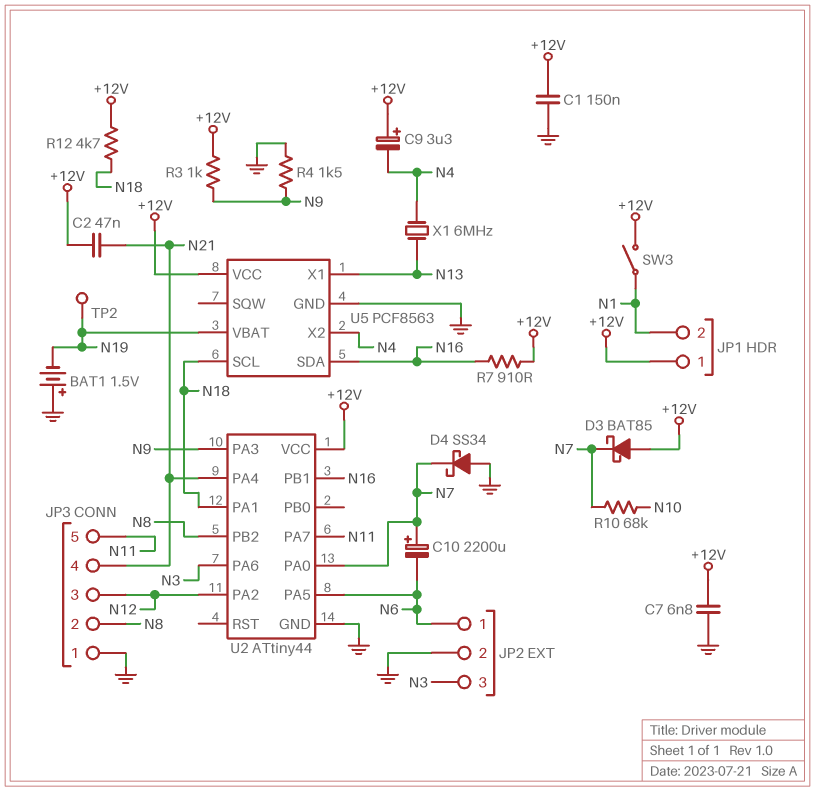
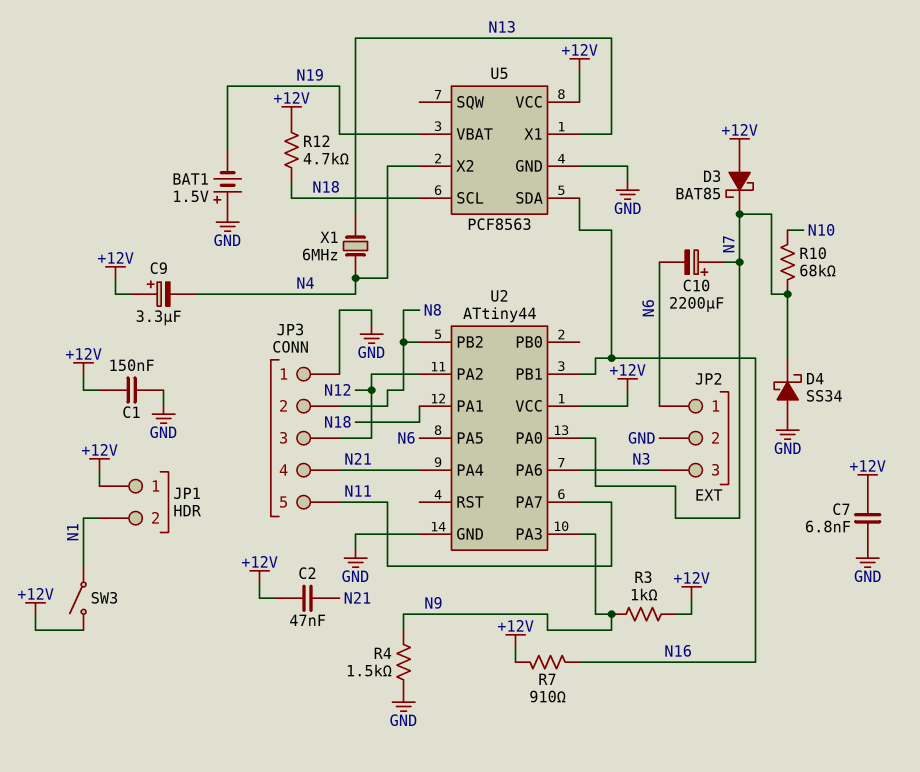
TP2: test point (N19) -> none

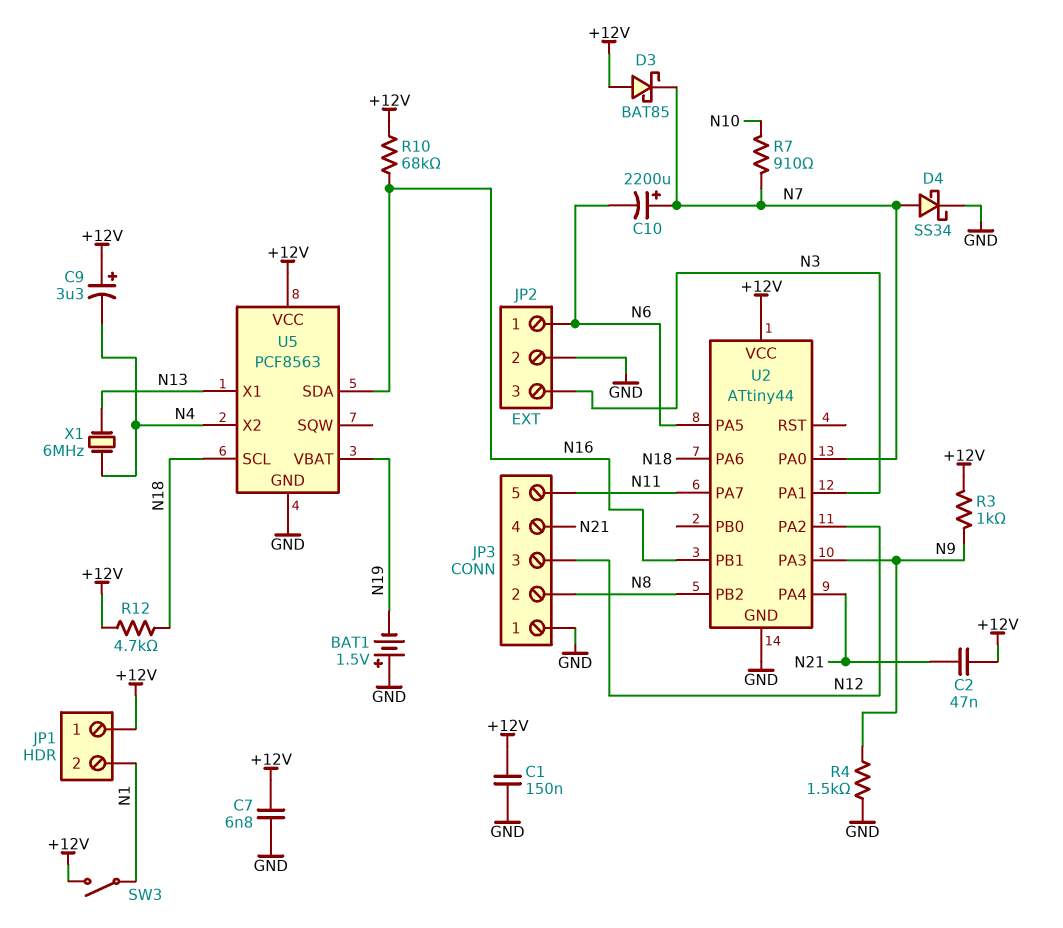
D4: schottky SS34 (A GND, K N7) -> schottky SS34 (A N7, K GND)
R7: 910 (+12V, N16) -> 910 (N7, N10)
R10: 68k (N7, N10) -> 68k (+12V, N16)
U2 pin PA1: N18 -> N3
U2 pin PA6: N3 -> N18

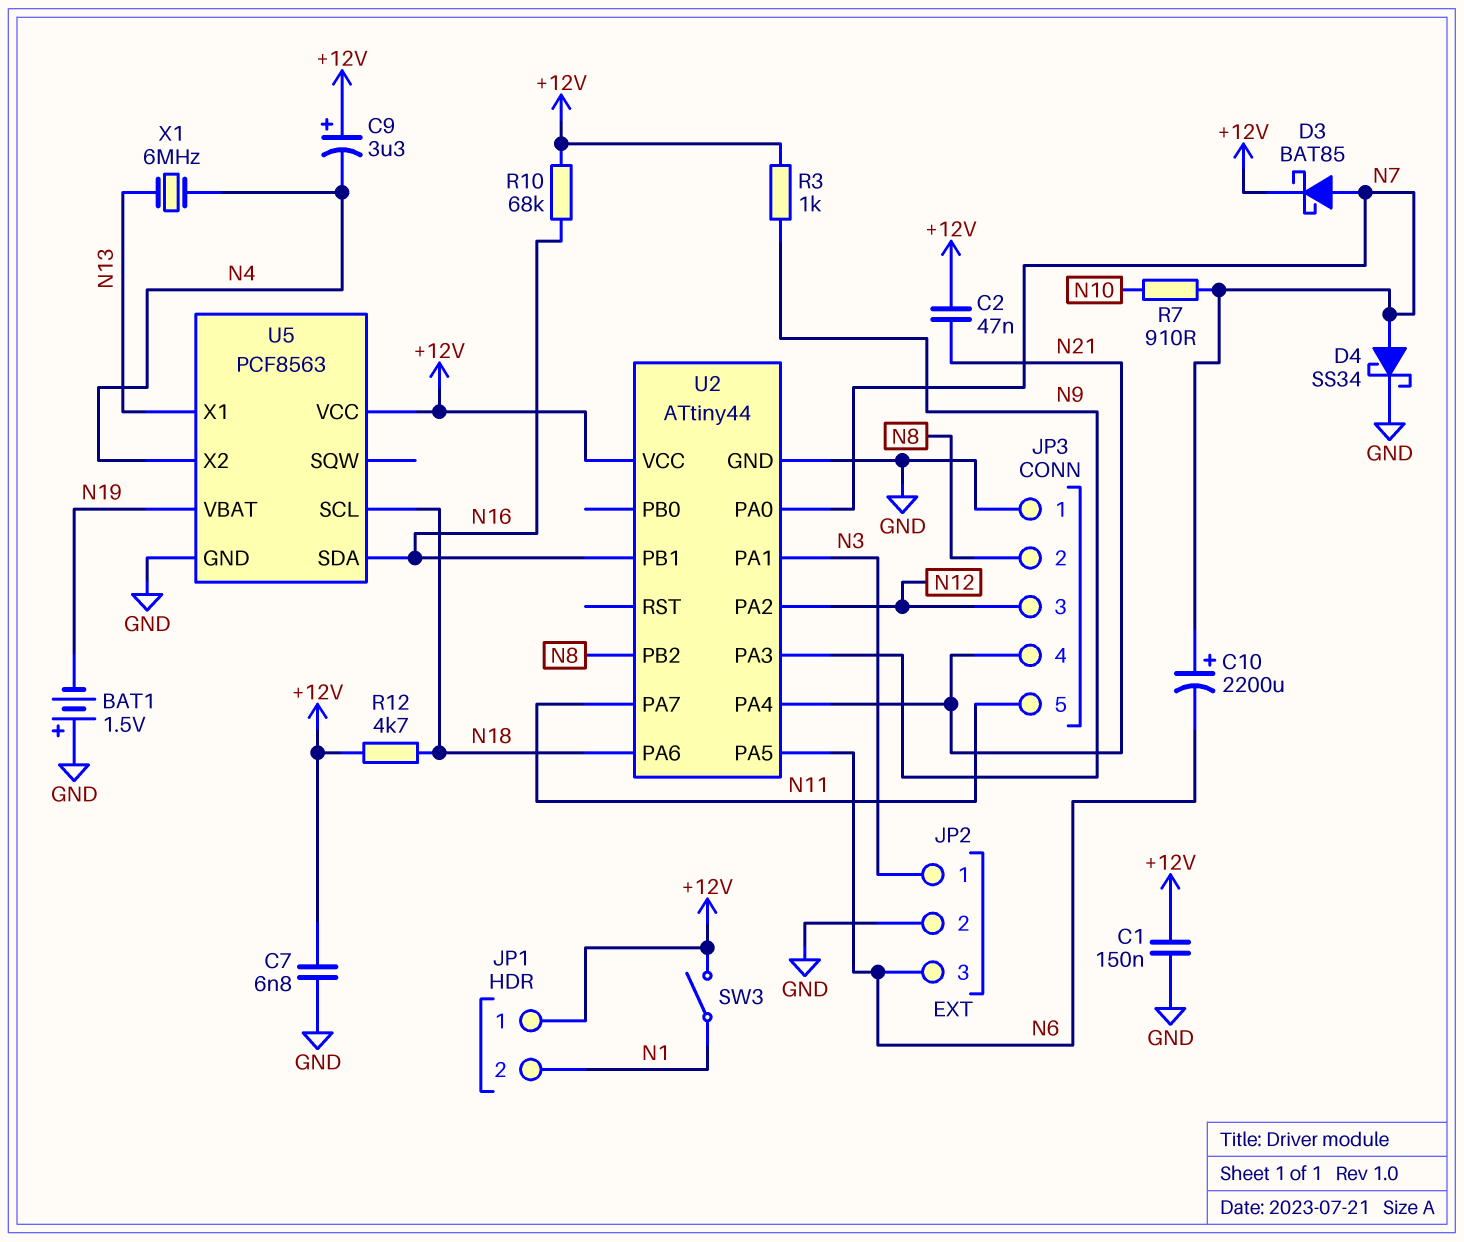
D3: schottky BAT85 (A +12V, K N7) -> schottky BAT85 (A N7, K +12V)
JP2 pin 1: N6 -> N3
JP2 pin 3: N3 -> N6
R4: 1.5k (GND, N9) -> none

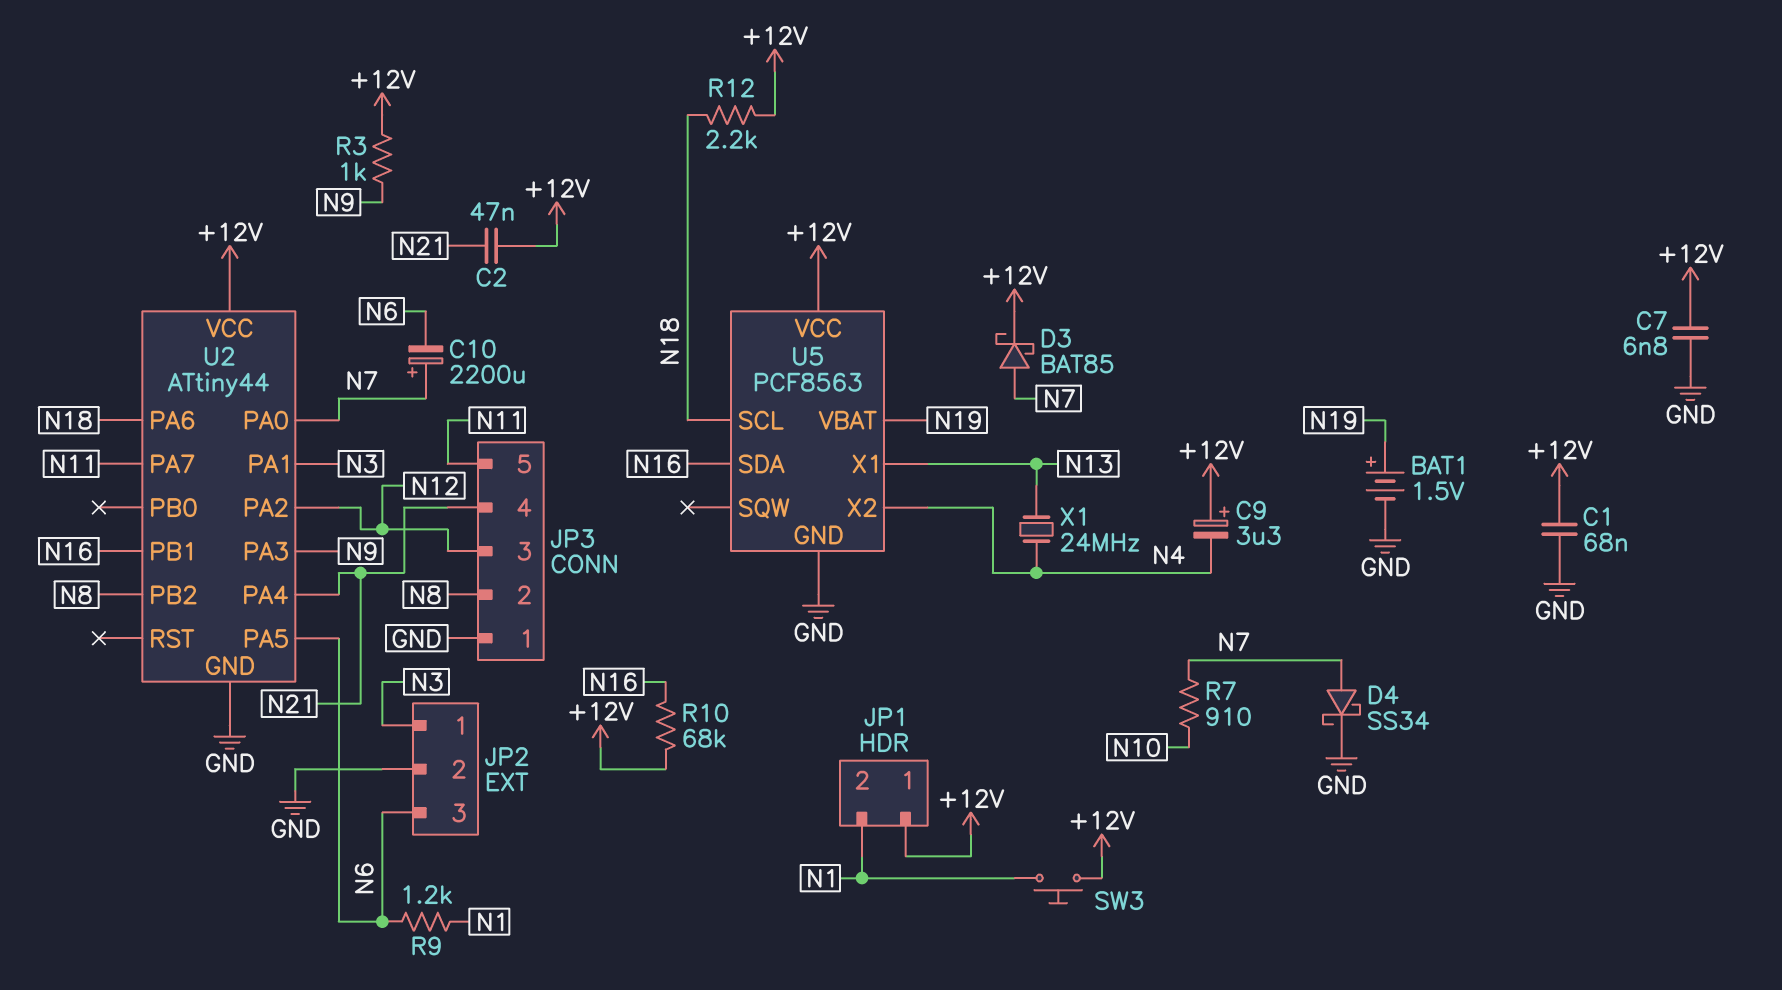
BAT1: 1.5V (plus GND, minus N19) -> 1.5V (plus N19, minus GND)
C1: 150nF (+12V, GND) -> 68nF (+12V, GND)
R9: none -> 1.2k (N1, N6)
R12: 4.7k (+12V, N18) -> 2.2k (+12V, N18)
SW3: switch (+12V, N1) -> button (+12V, N1)
X1: 6MHz (N4, N13) -> 24MHz (N4, N13)

